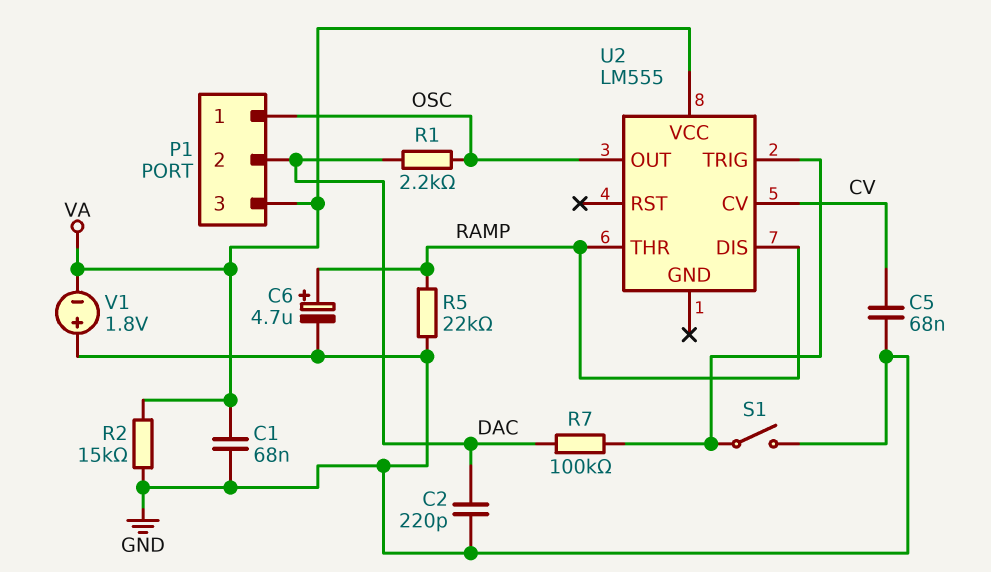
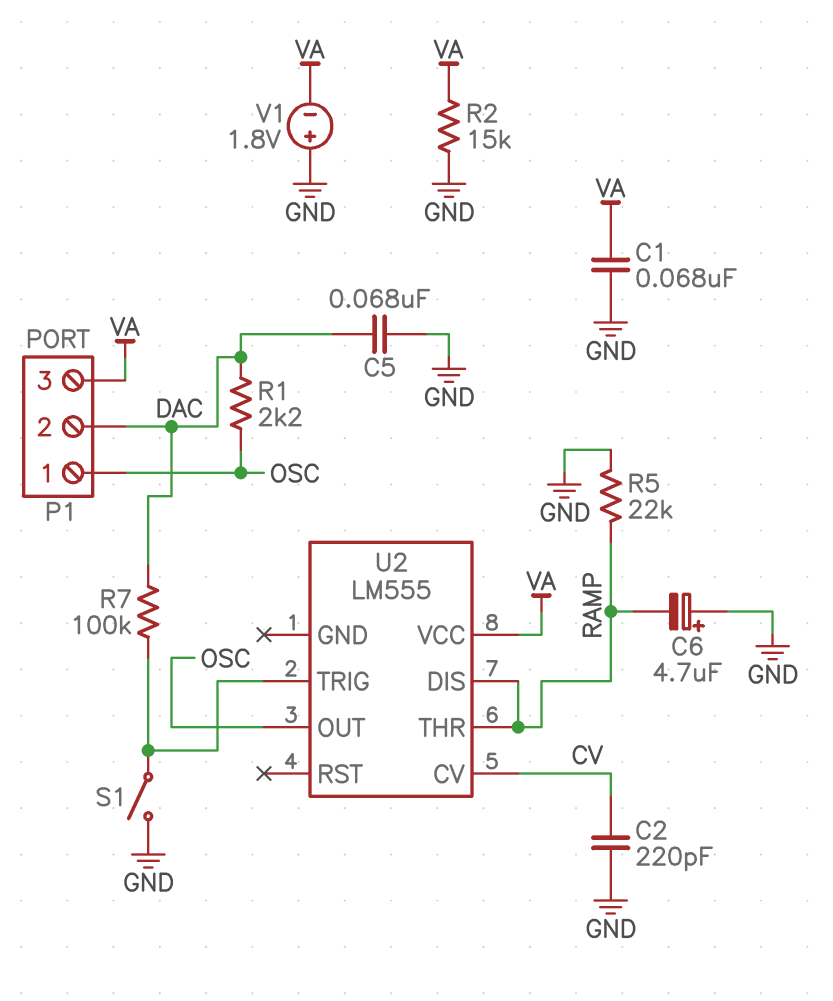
C2: 220pF (DAC, GND) -> 220pF (CV, GND)
C5: 68nF (CV, GND) -> 68nF (DAC, GND)
C6: 4.7uF (plus RAMP, minus GND) -> 4.7uF (plus GND, minus RAMP)

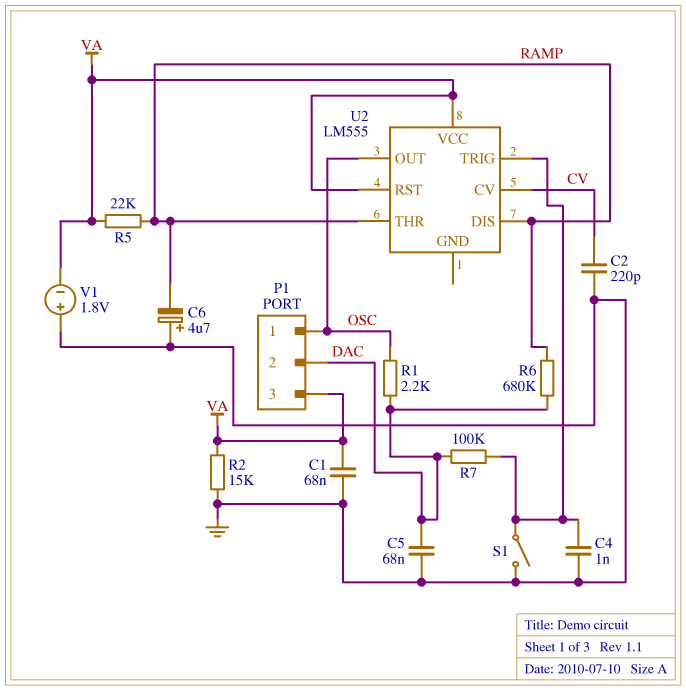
C4: none -> 1nF (GND, U2/TRIG)
R5: 22k (GND, RAMP) -> 22k (RAMP, VA)
R6: none -> 680k (DAC, RAMP)
U2 pin RST: none -> VA

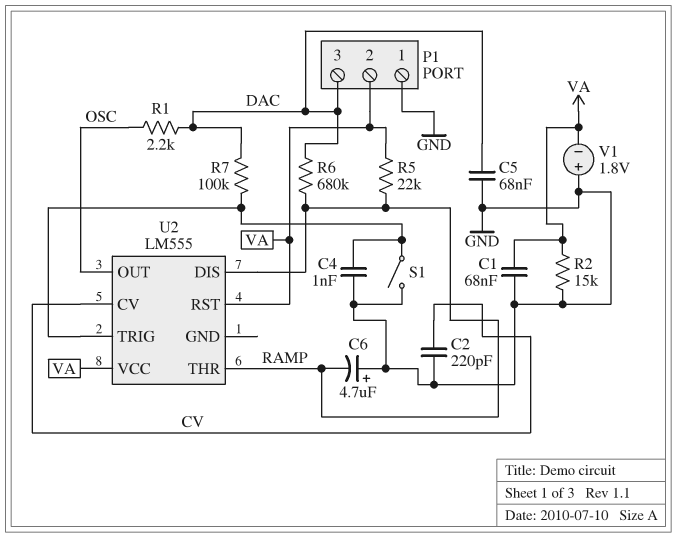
P1 pin 1: OSC -> GND
P1 pin 2: DAC -> VA
P1 pin 3: VA -> DAC

